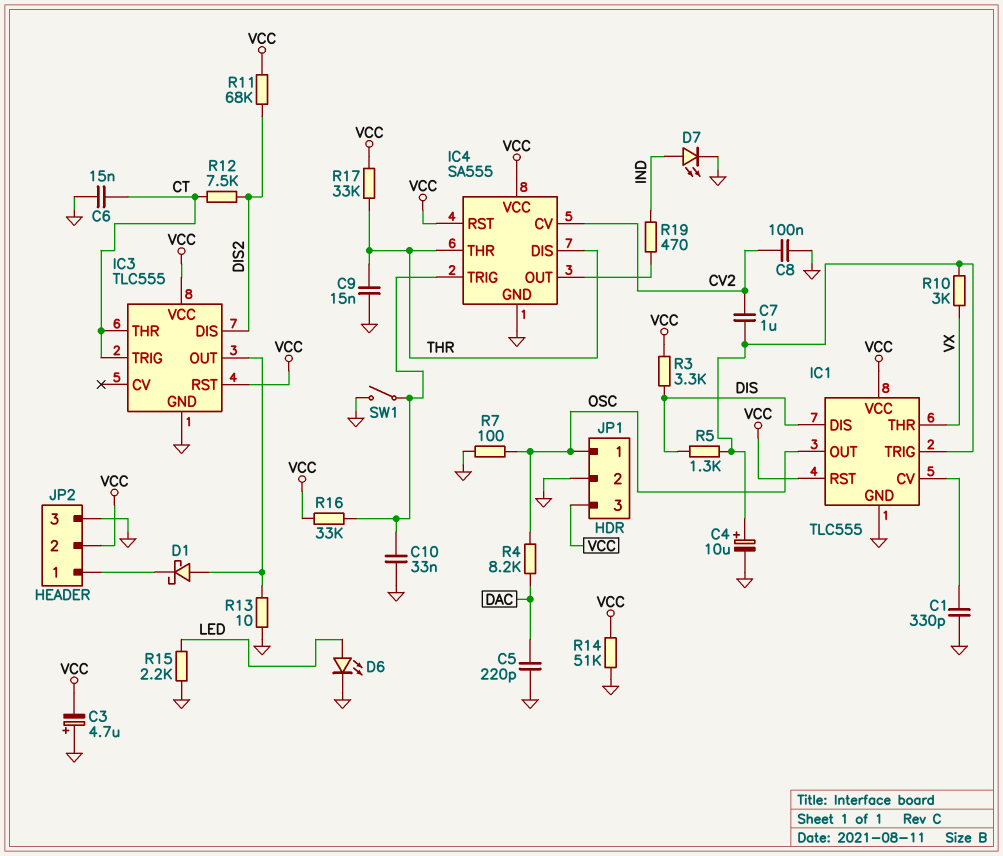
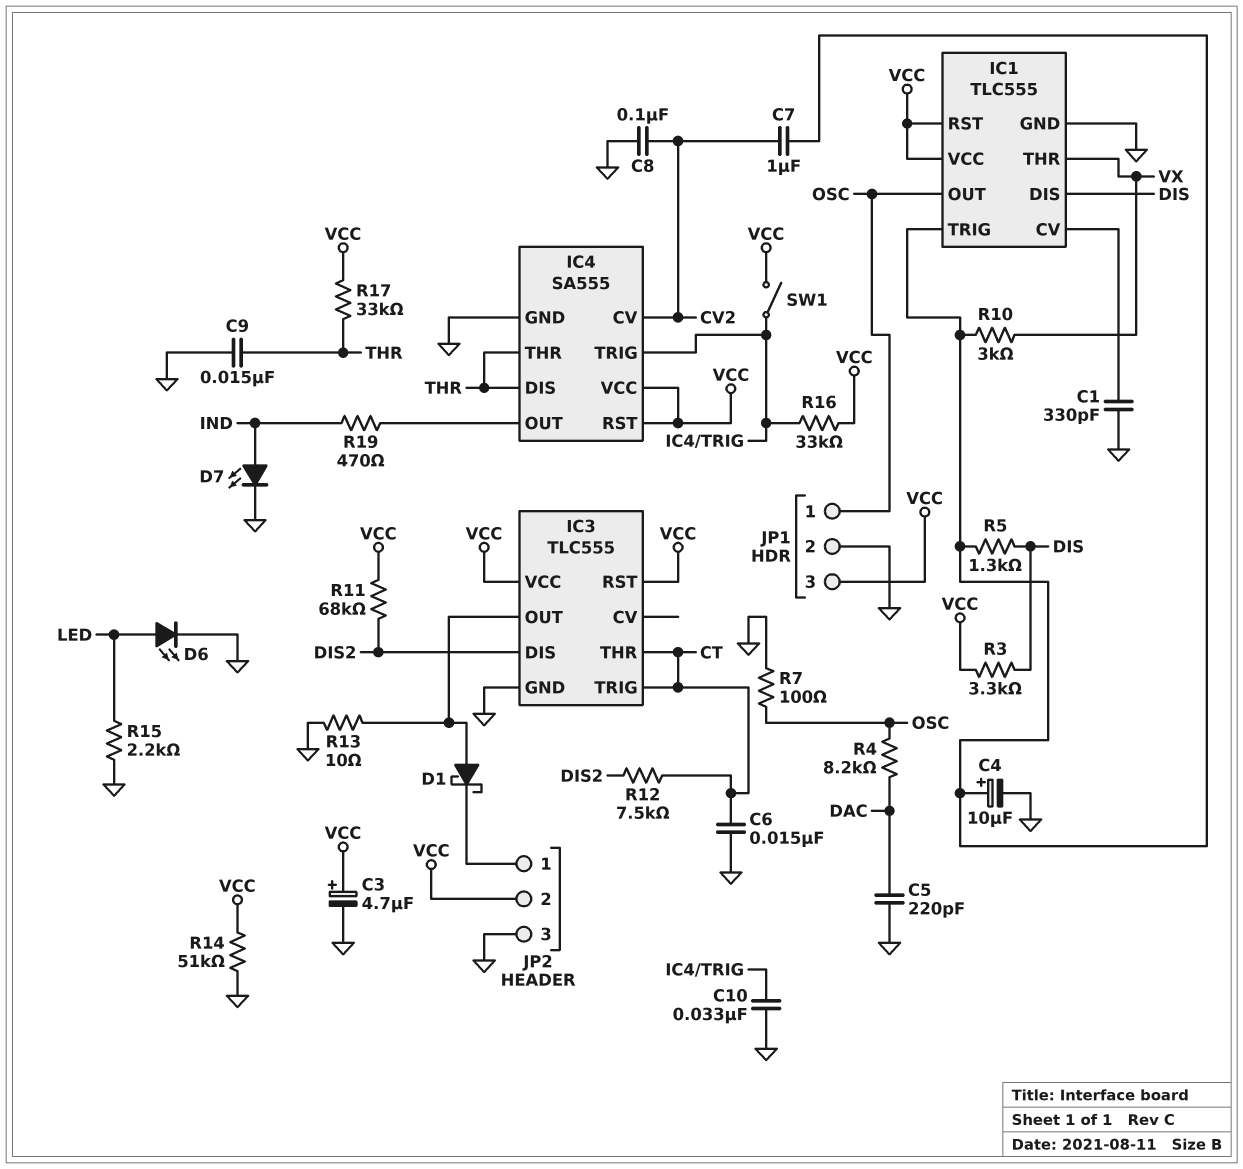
C3: 4.7uF (plus GND, minus VCC) -> 4.7uF (plus VCC, minus GND)
SW1: switch (GND, IC4/TRIG) -> switch (IC4/TRIG, VCC)

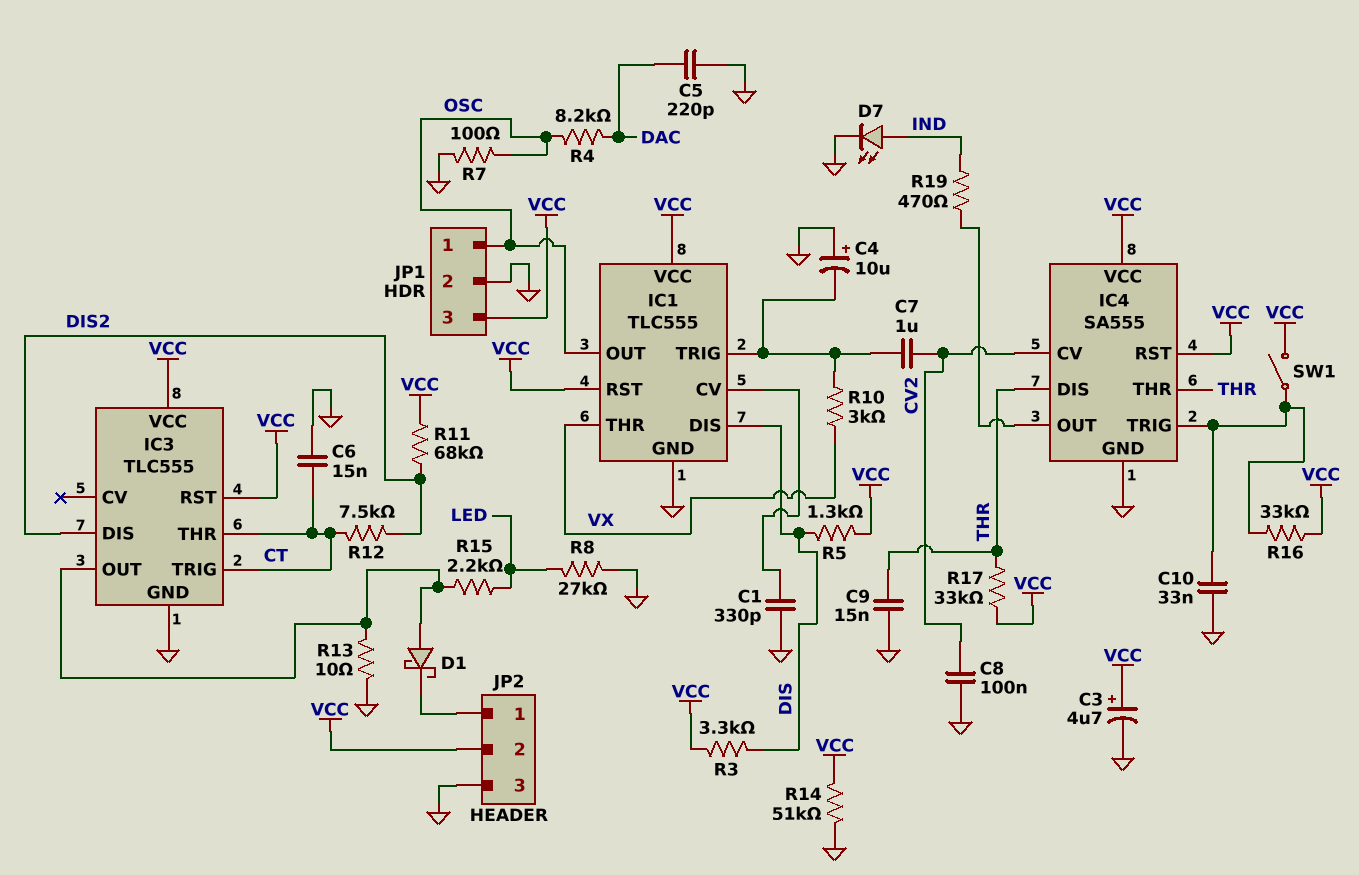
C4: 10uF (plus IC1/TRIG, minus GND) -> 10uF (plus GND, minus IC1/TRIG)
D6: LED (A LED, K GND) -> none
R5: 1.3k (DIS, IC1/TRIG) -> 1.3k (DIS, VCC)
R8: none -> 27k (GND, LED)
R15: 2.2k (GND, LED) -> 2.2k (IC3/OUT, LED)

